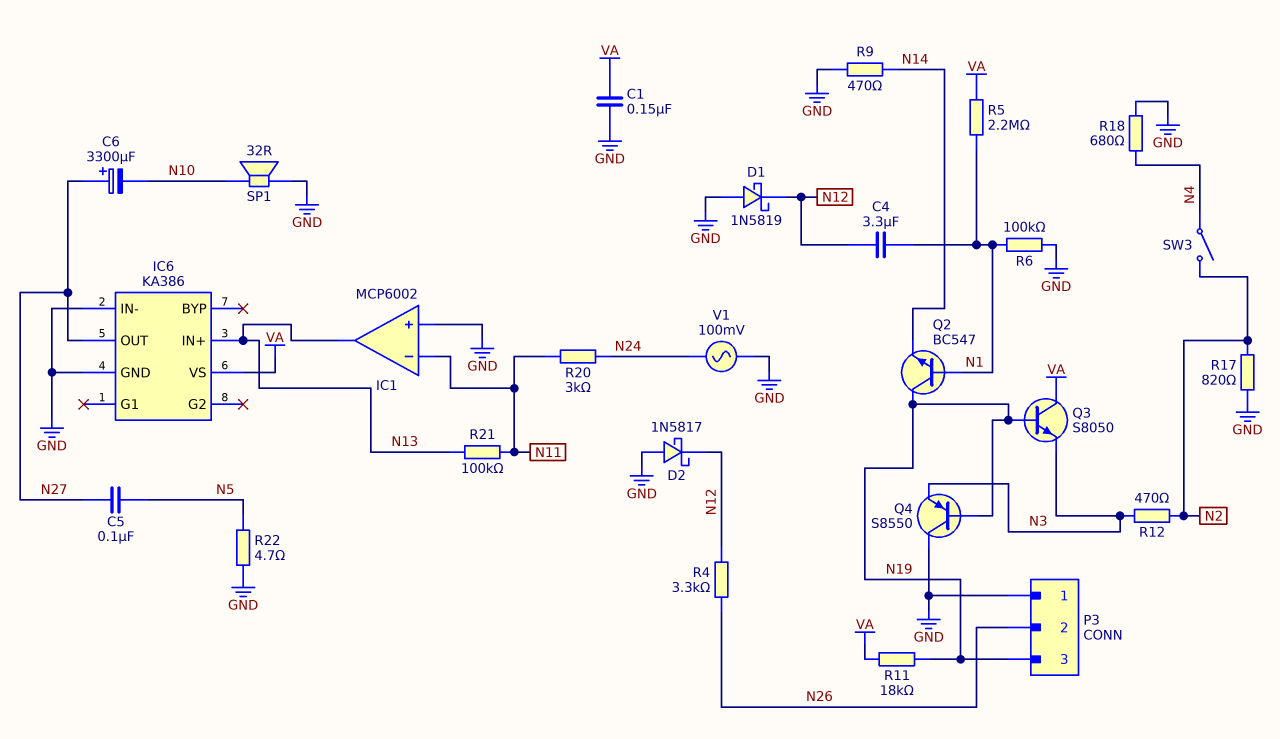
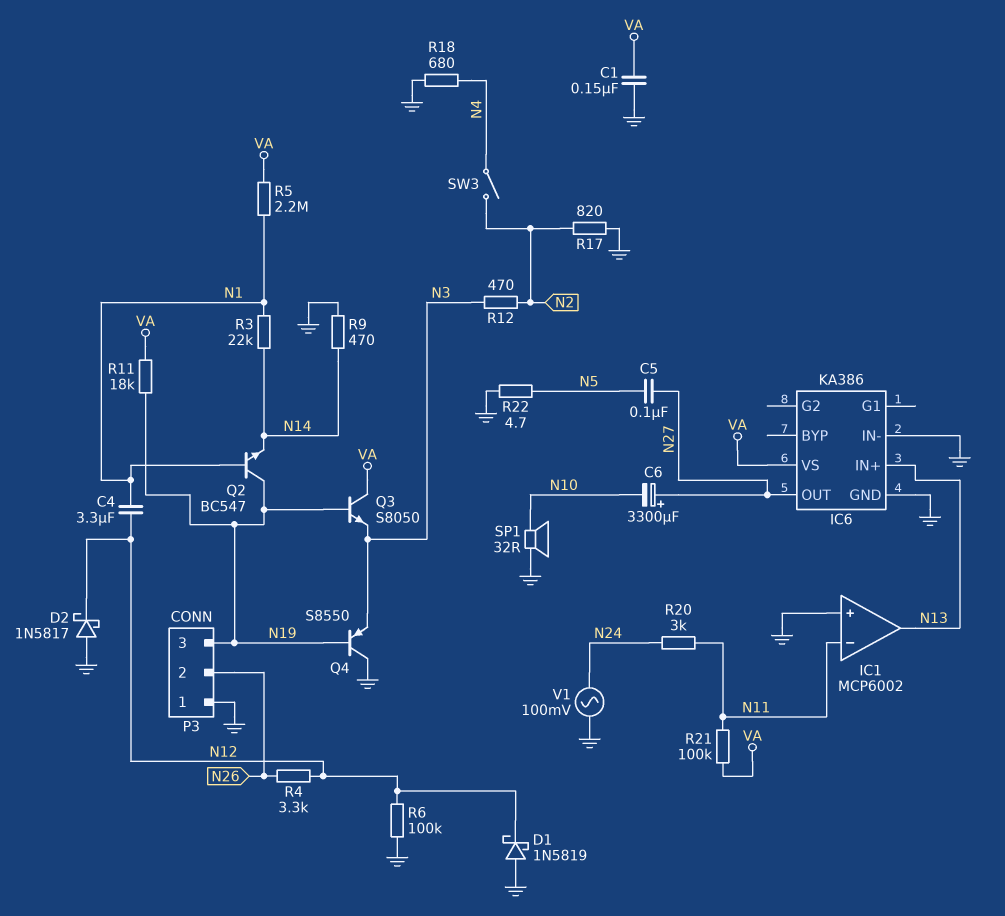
R3: none -> 22k (N1, N14)
R6: 100k (GND, N1) -> 100k (GND, N12)
R21: 100k (N11, N13) -> 100k (N11, VA)

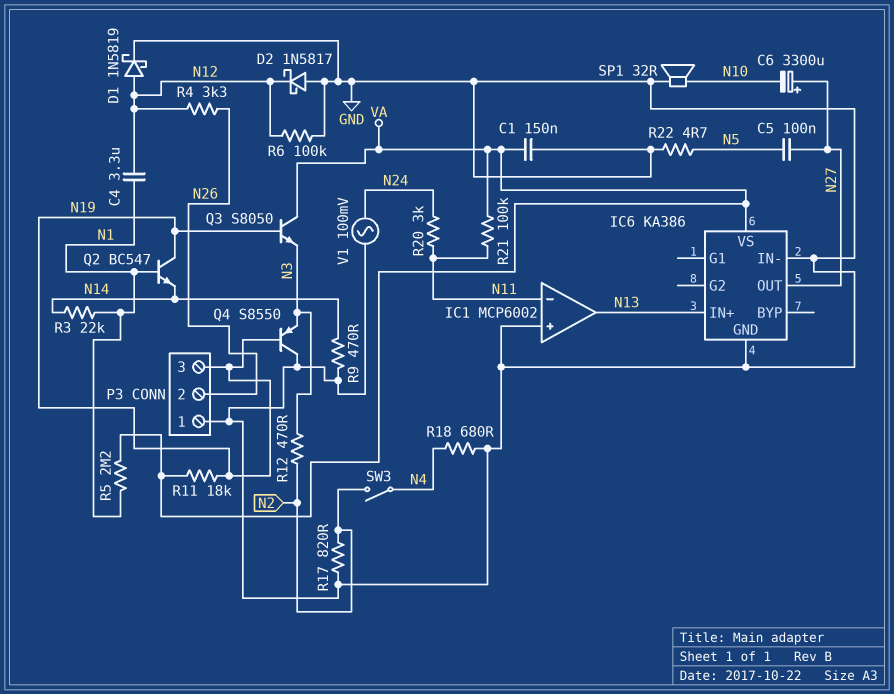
D1: schottky 1N5819 (A GND, K N12) -> schottky 1N5819 (A N12, K GND)

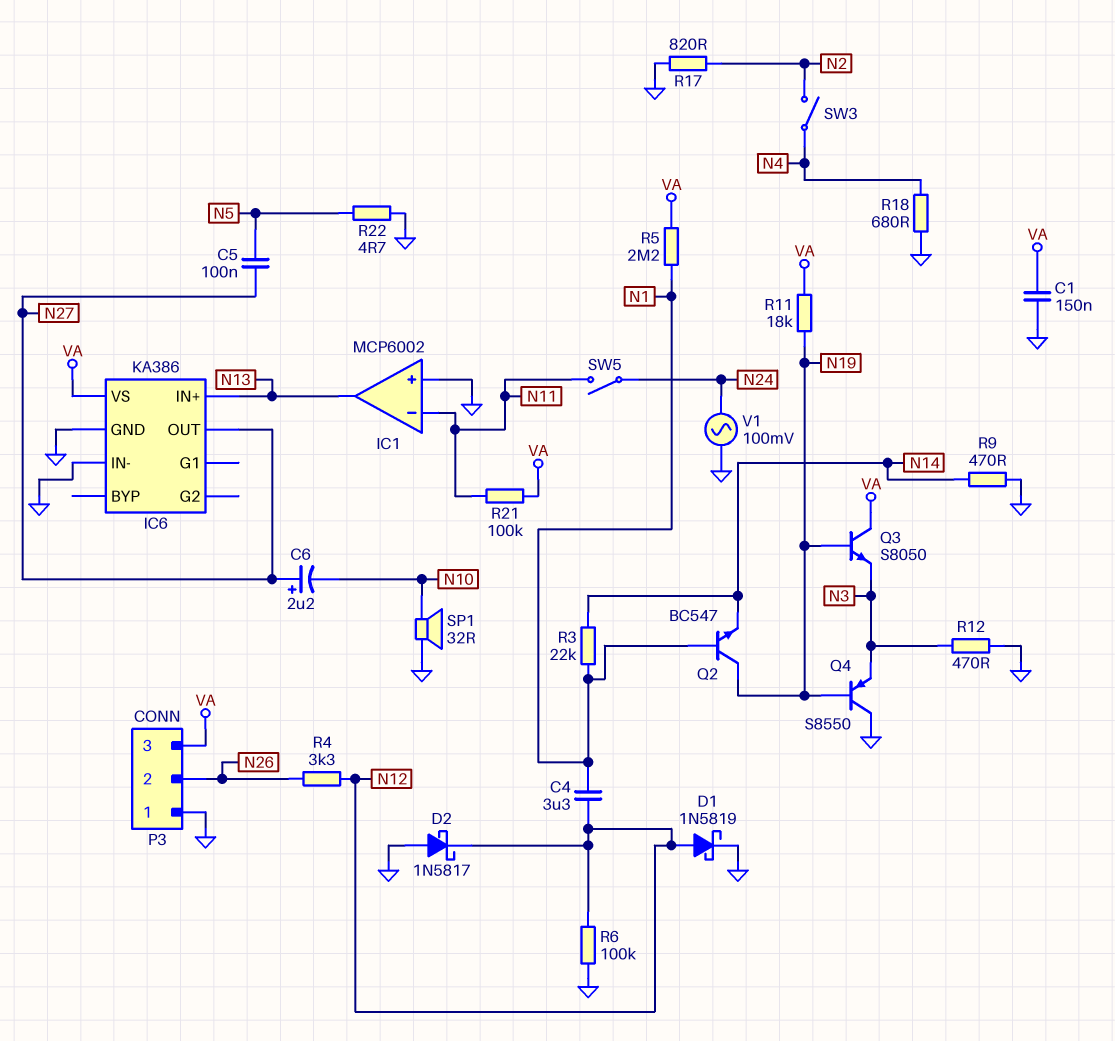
C6: 3300uF (plus N27, minus N10) -> 2.2uF (plus N27, minus N10)
P3 pin 3: N19 -> VA
R12: 470 (N2, N3) -> 470 (GND, N3)
R20: 3k (N11, N24) -> none
SW5: none -> switch (N11, N24)

